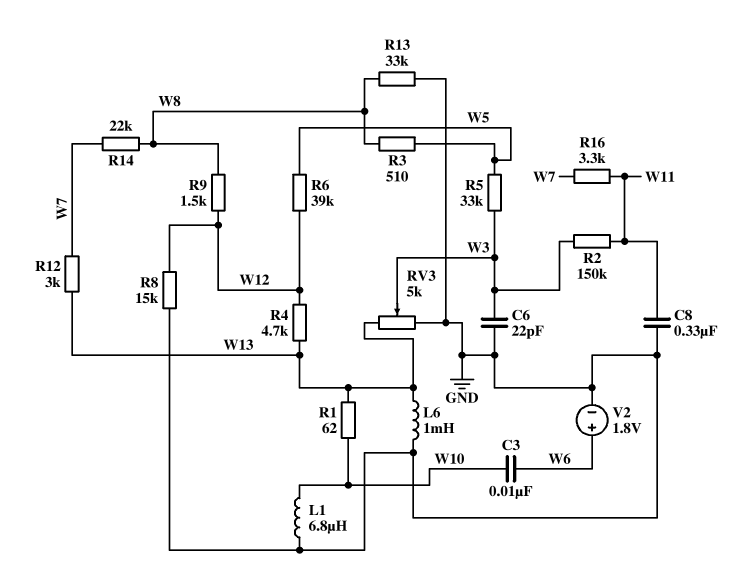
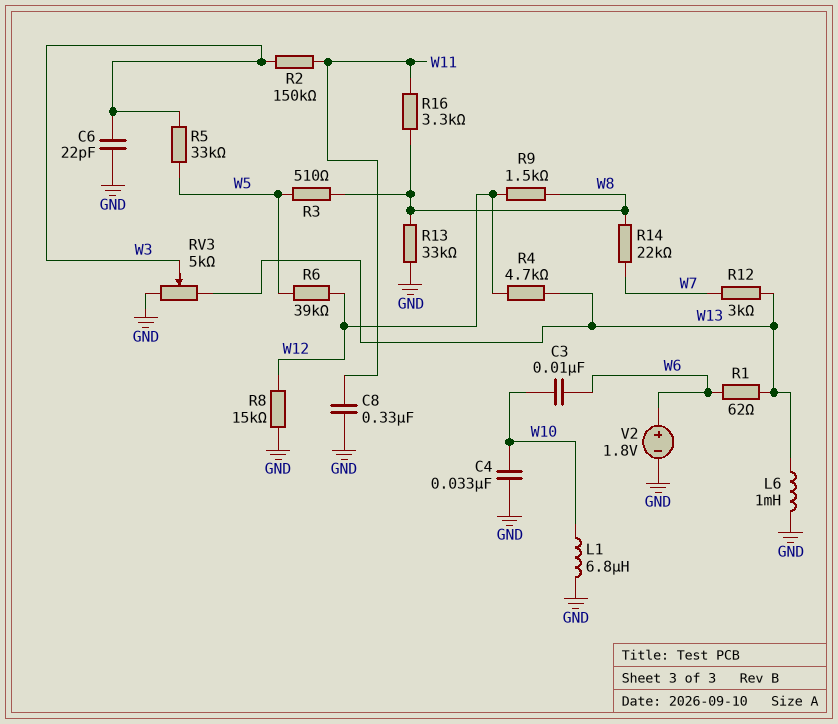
C4: none -> 33nF (GND, W10)
R1: 62 (W10, W13) -> 62 (W6, W13)
R16: 3.3k (W7, W11) -> 3.3k (W8, W11)

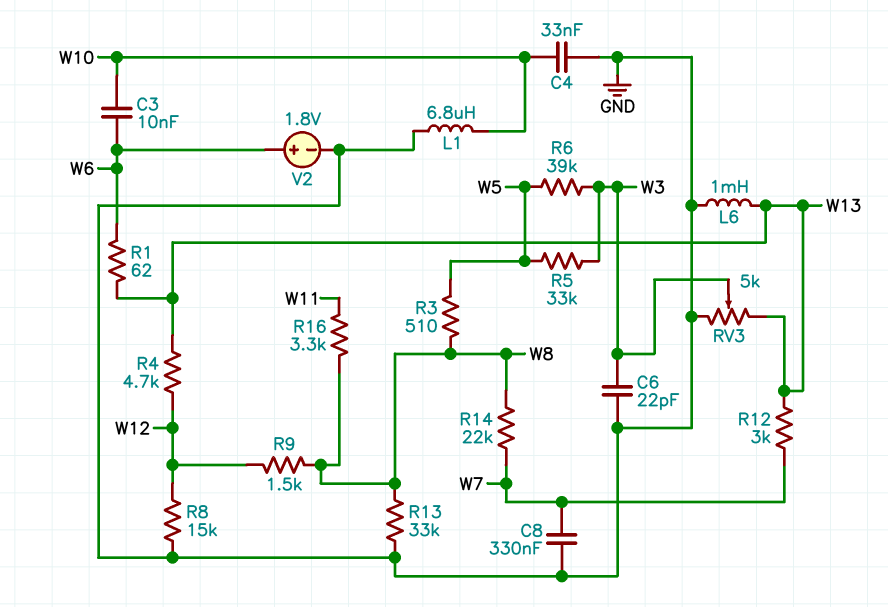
C8: 330nF (GND, W11) -> 330nF (GND, W7)
R2: 150k (W3, W11) -> none
R6: 39k (W5, W12) -> 39k (W3, W5)

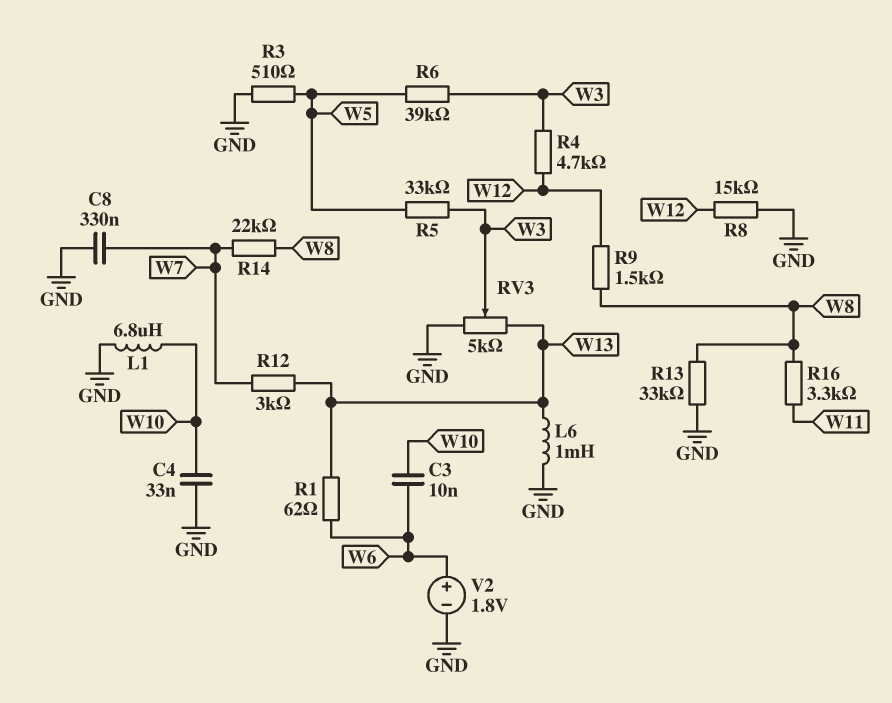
C6: 22pF (GND, W3) -> none
R3: 510 (W5, W8) -> 510 (GND, W5)
R4: 4.7k (W12, W13) -> 4.7k (W3, W12)

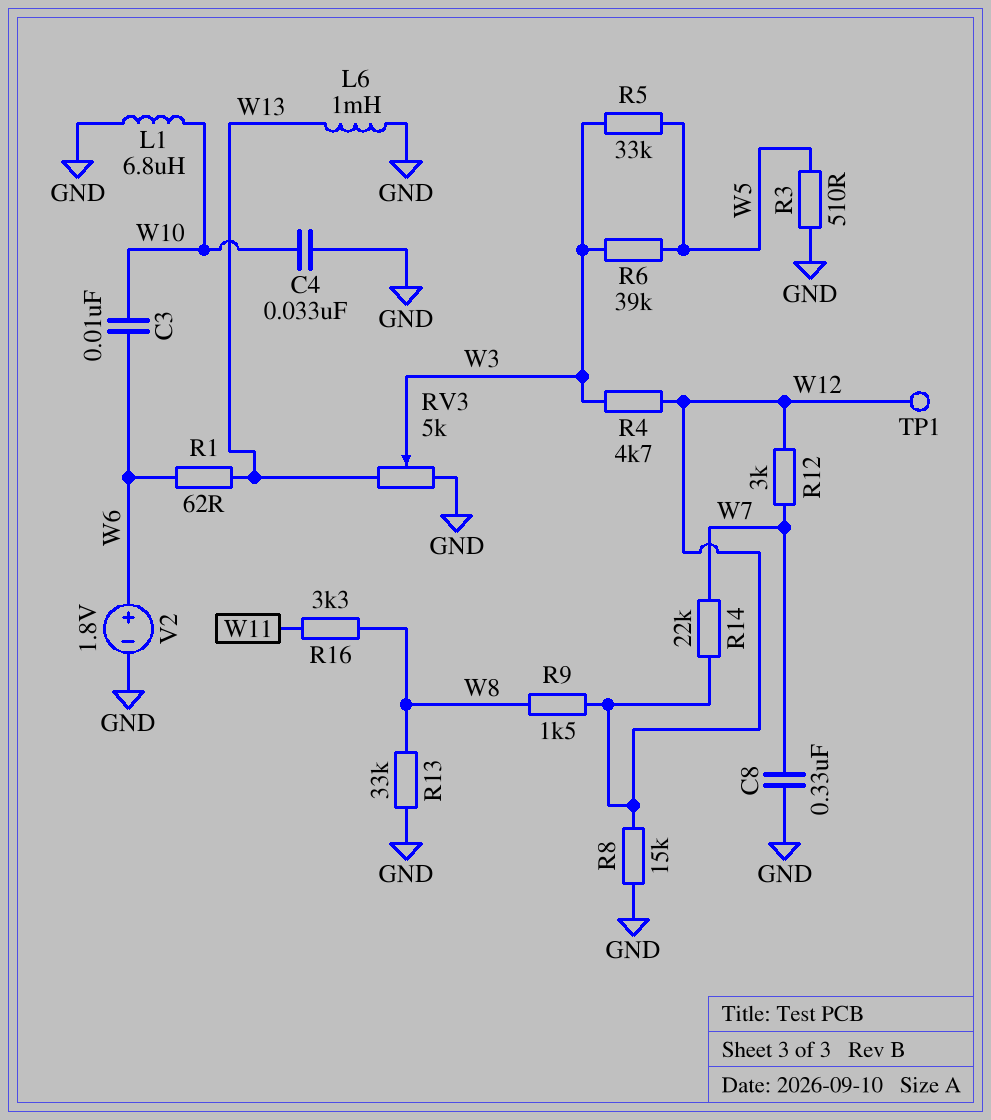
R12: 3k (W7, W13) -> 3k (W7, W12)
R14: 22k (W7, W8) -> 22k (W7, W12)
TP1: none -> test point (W12)

